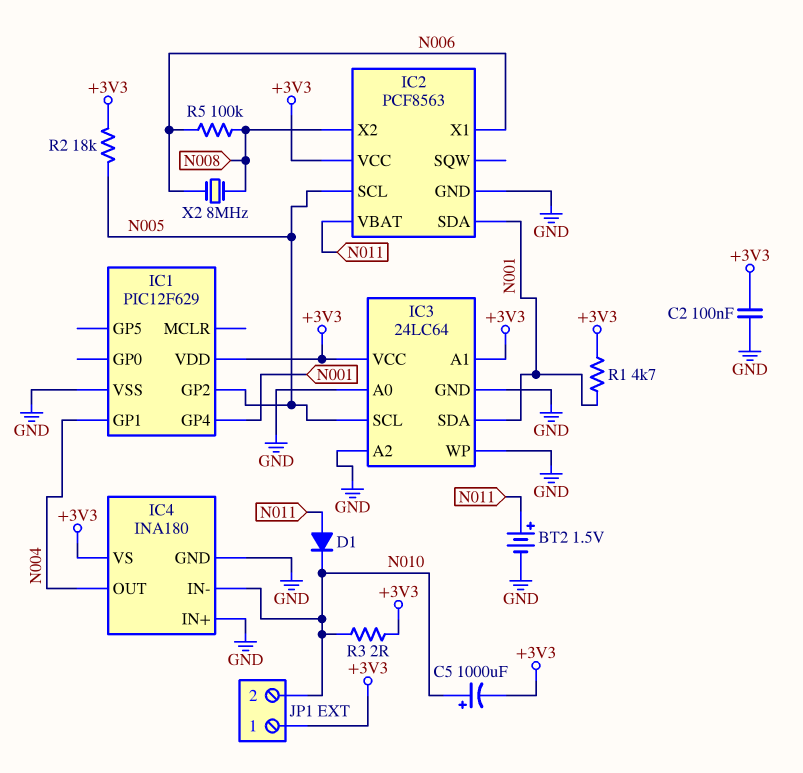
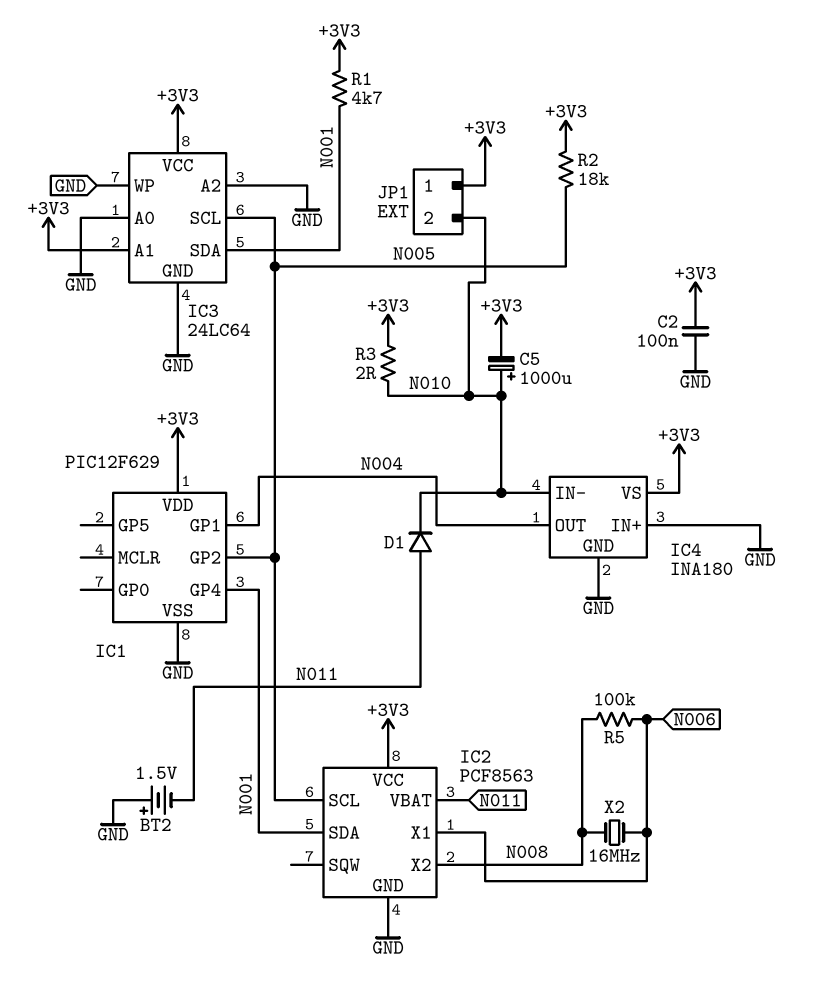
BT2: 1.5V (plus N011, minus GND) -> 1.5V (plus GND, minus N011)
X2: 8MHz (N006, N008) -> 16MHz (N006, N008)

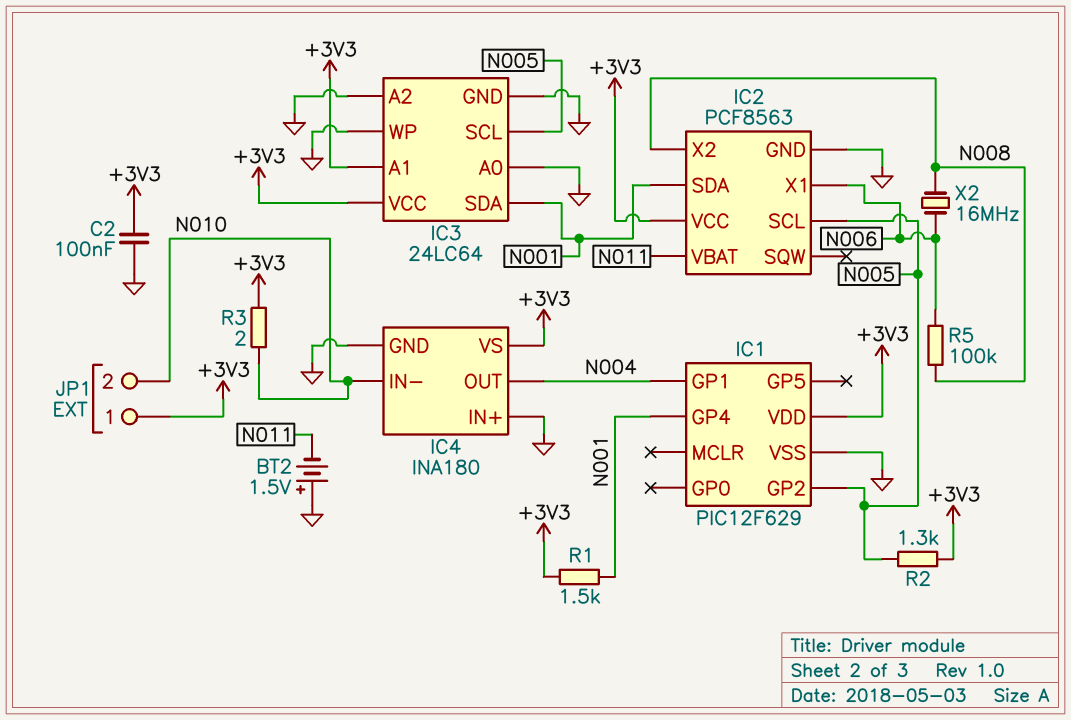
C5: 1000uF (plus N010, minus +3V3) -> none
D1: diode (A N011, K N010) -> none
R1: 4.7k (+3V3, N001) -> 1.5k (+3V3, N001)
R2: 18k (+3V3, N005) -> 1.3k (+3V3, N005)

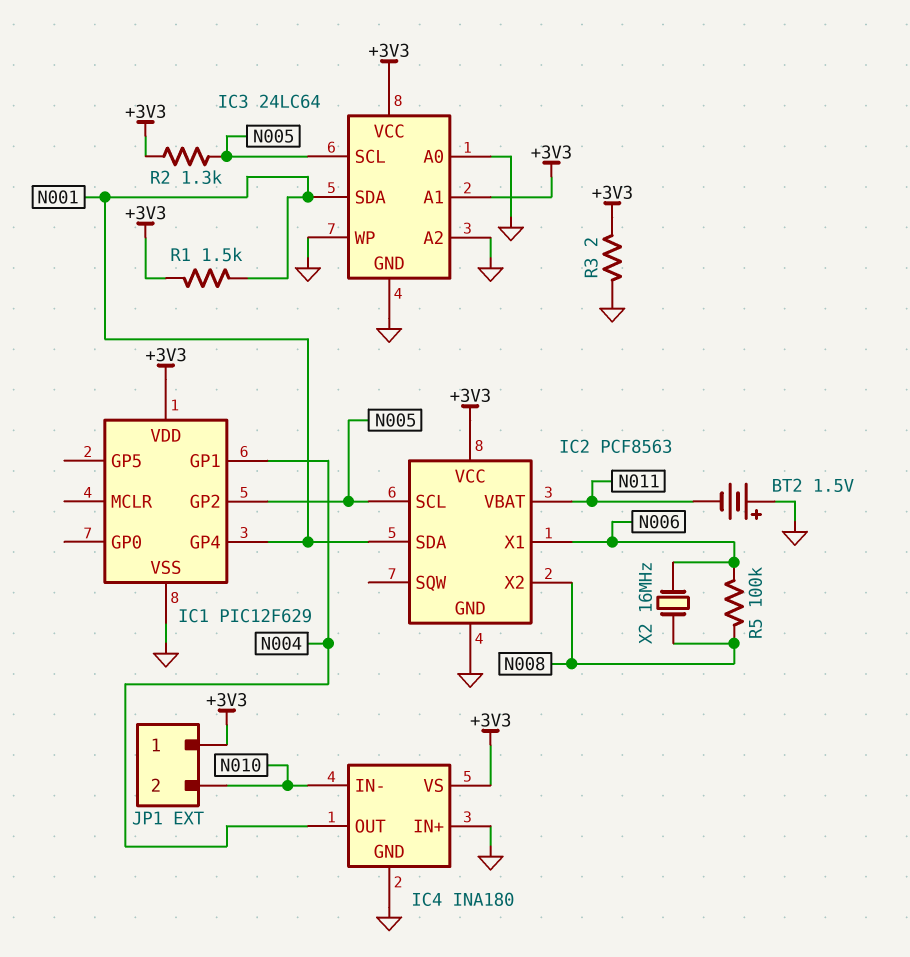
C2: 100nF (+3V3, GND) -> none
R3: 2 (+3V3, N010) -> 2 (+3V3, GND)

